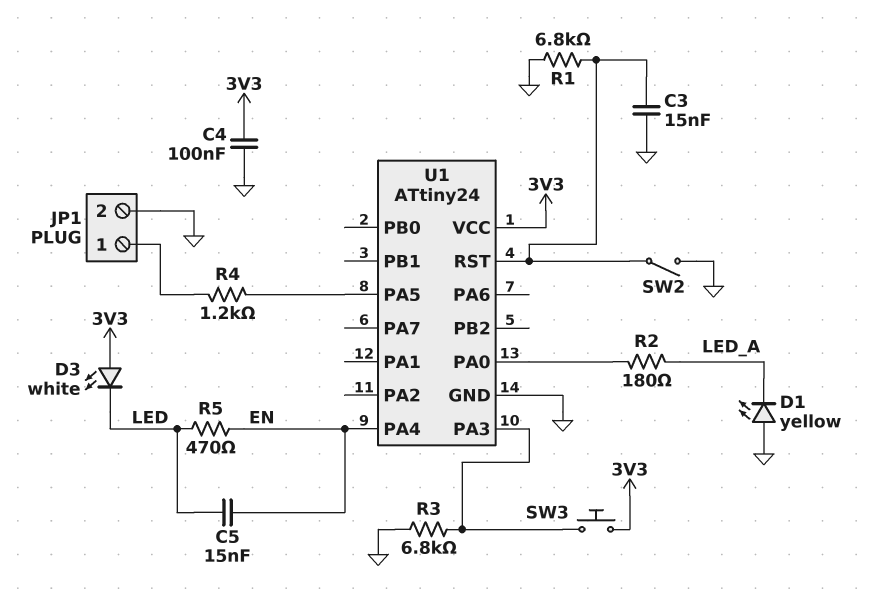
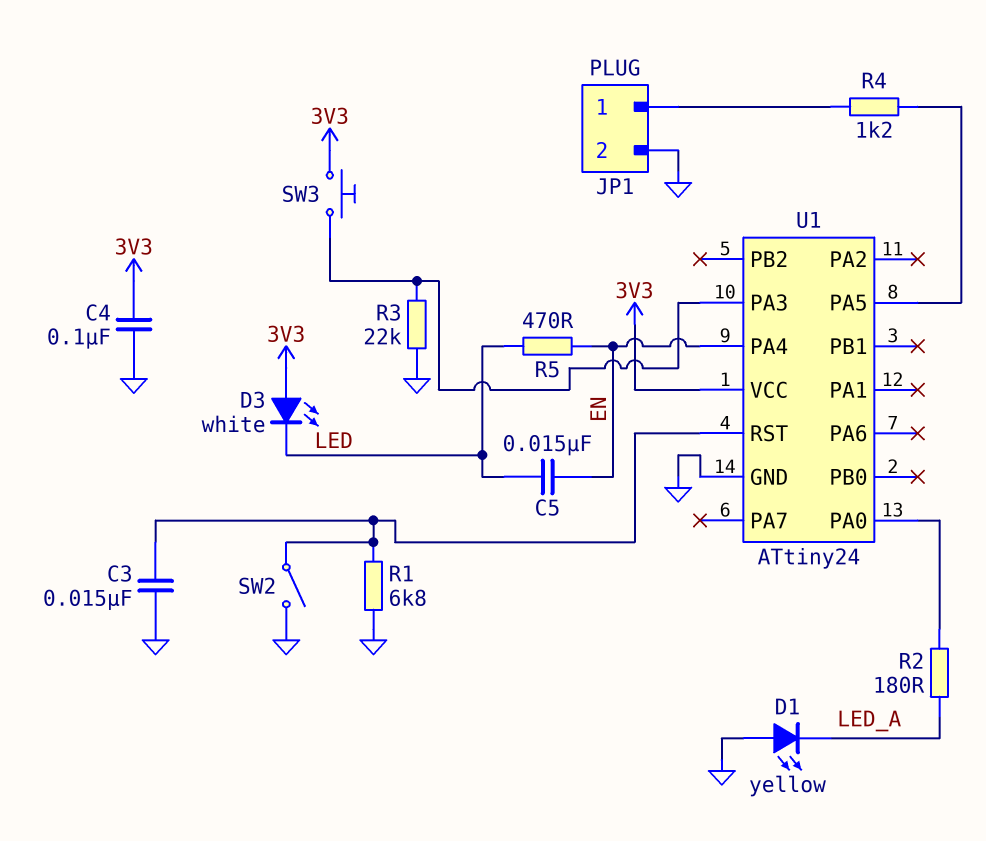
R3: 6.8k (GND, U1/PA3) -> 22k (GND, U1/PA3)

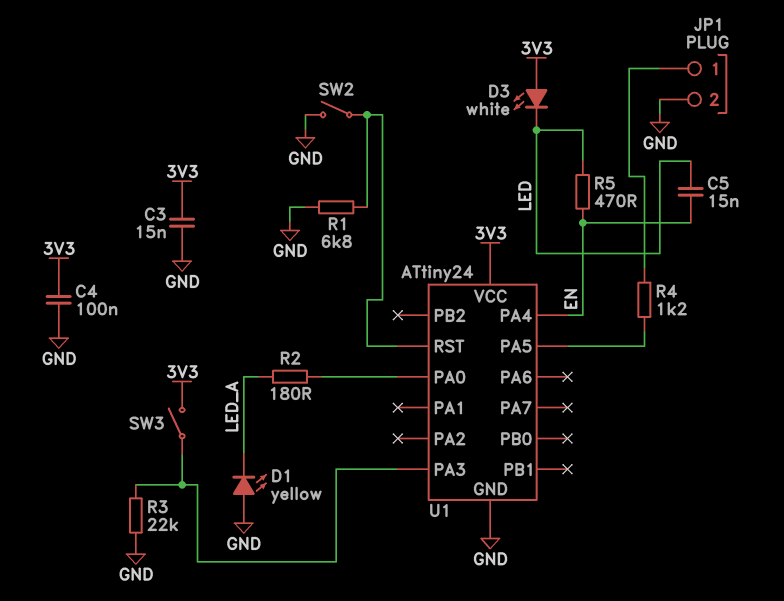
C3: 15nF (GND, U1/RST) -> 15nF (3V3, GND)
SW3: button (3V3, U1/PA3) -> switch (3V3, U1/PA3)

